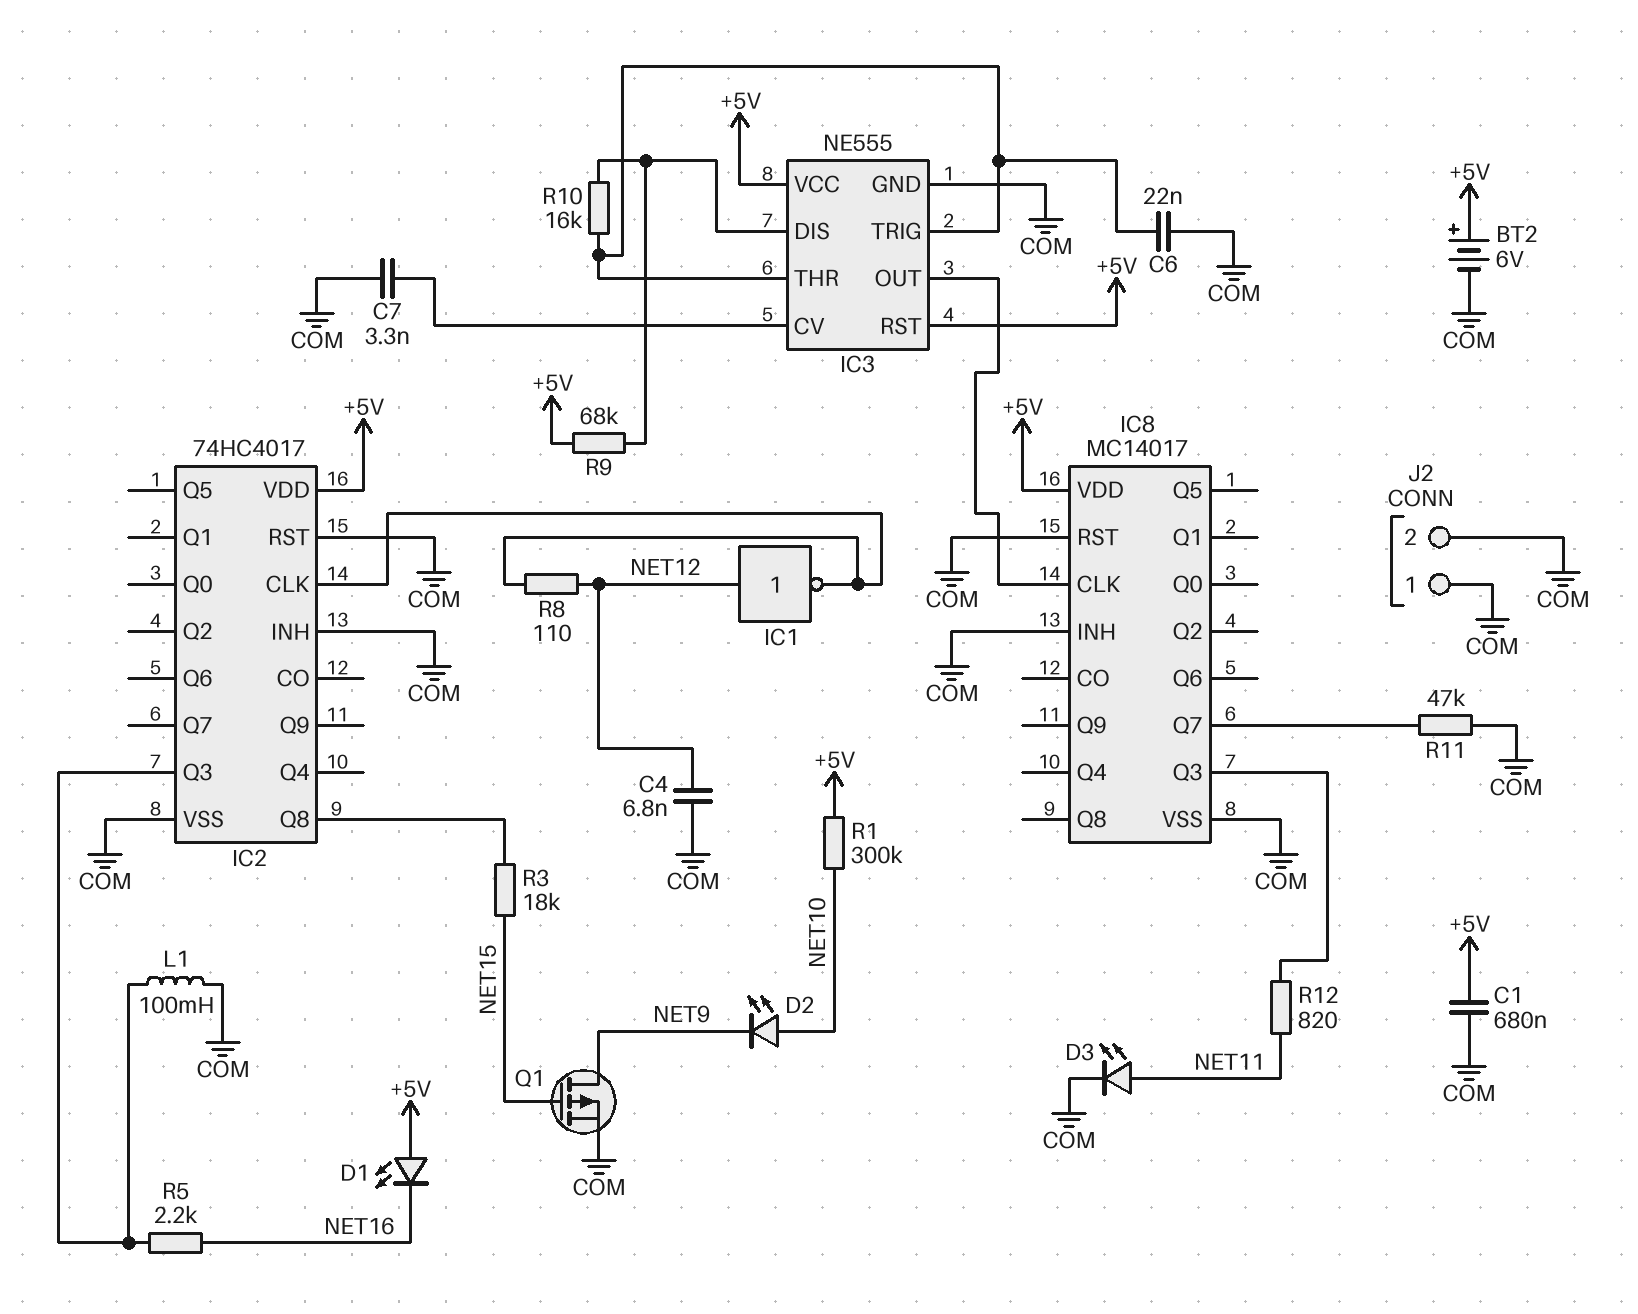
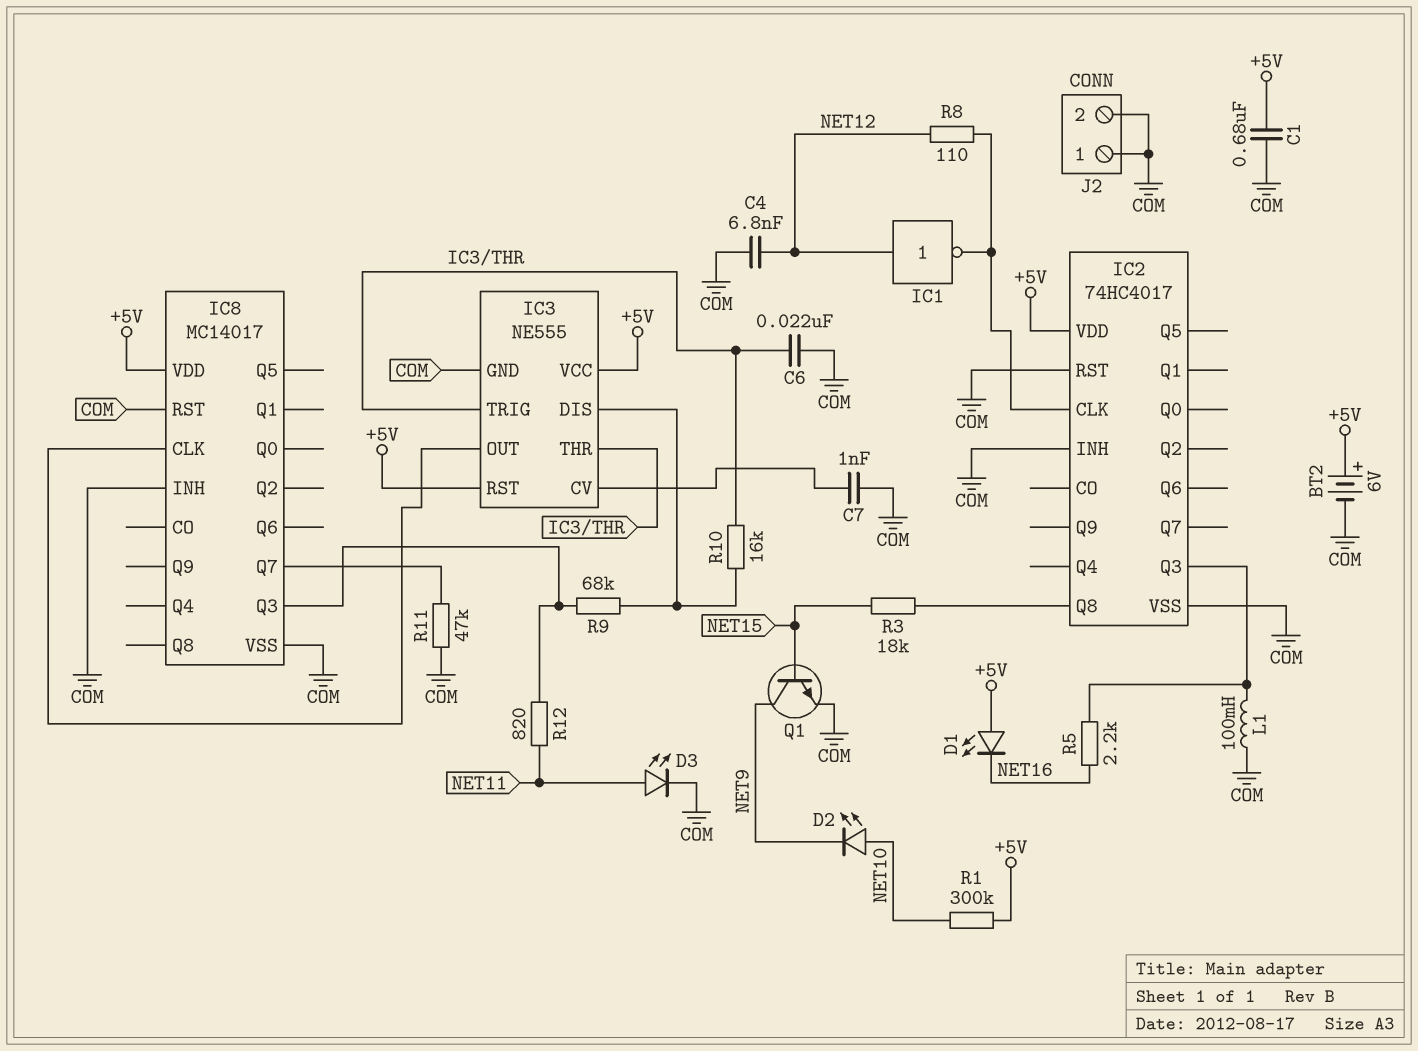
C7: 3.3nF (COM, IC3/CV) -> 1nF (COM, IC3/CV)
Q1: PMOS (G NET15, D NET9, S COM) -> NPN (B NET15, C NET9, E COM)
R9: 68k (+5V, IC3/DIS) -> 68k (IC3/DIS, IC8/Q3)

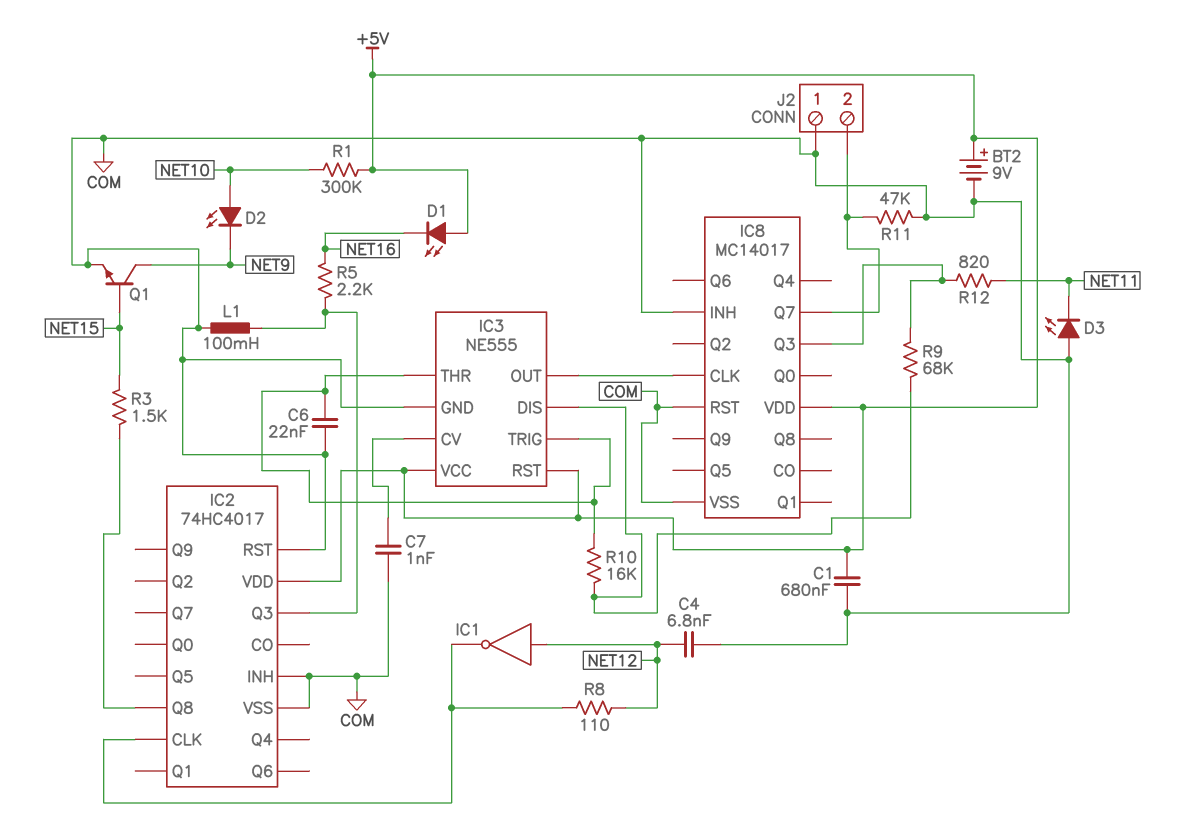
BT2: 6V (plus +5V, minus COM) -> 9V (plus +5V, minus COM)
D3: LED (A NET11, K COM) -> LED (A COM, K NET11)
J2 pin 2: COM -> IC8/Q7
R3: 18k (IC2/Q8, NET15) -> 1.5k (IC2/Q8, NET15)

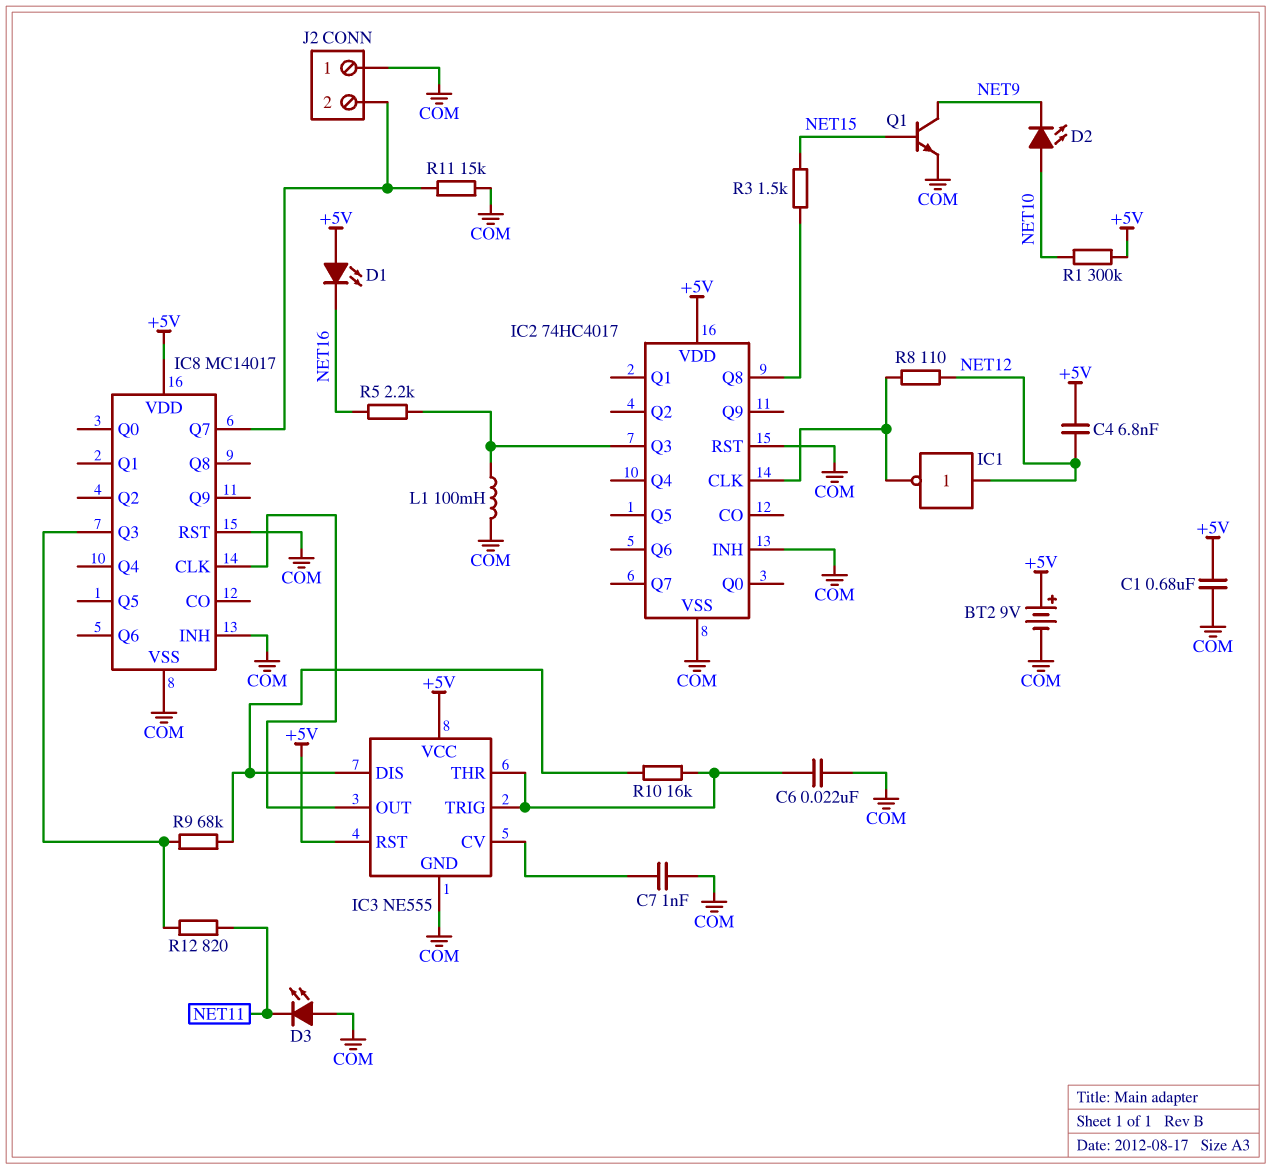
C4: 6.8nF (COM, NET12) -> 6.8nF (+5V, NET12)
R11: 47k (COM, IC8/Q7) -> 15k (COM, IC8/Q7)

